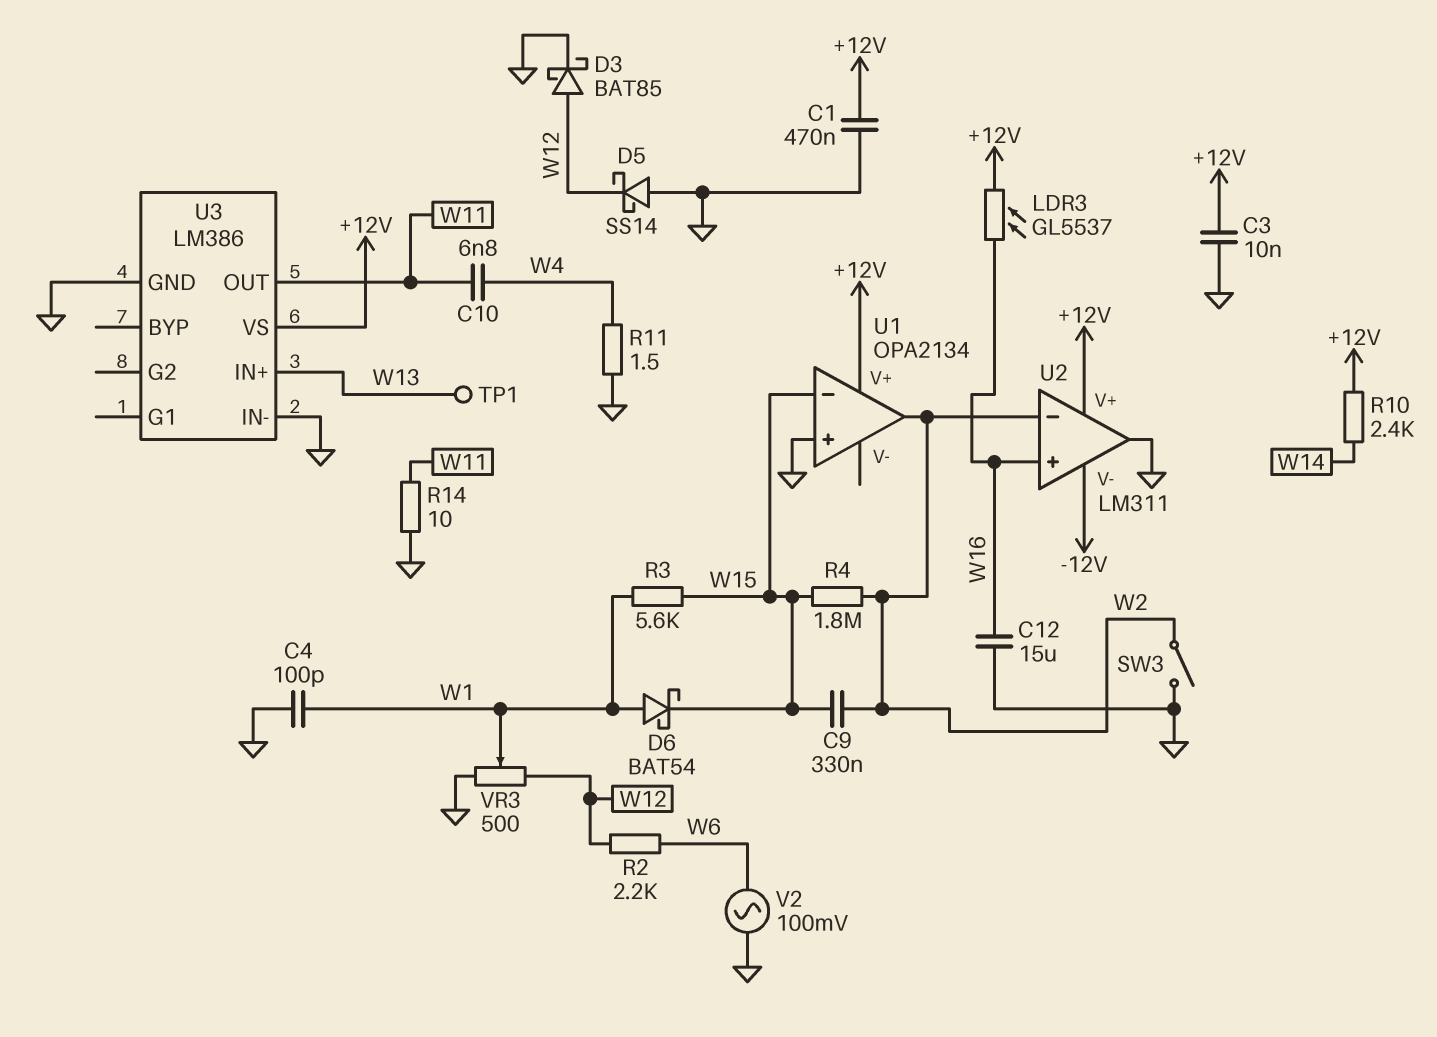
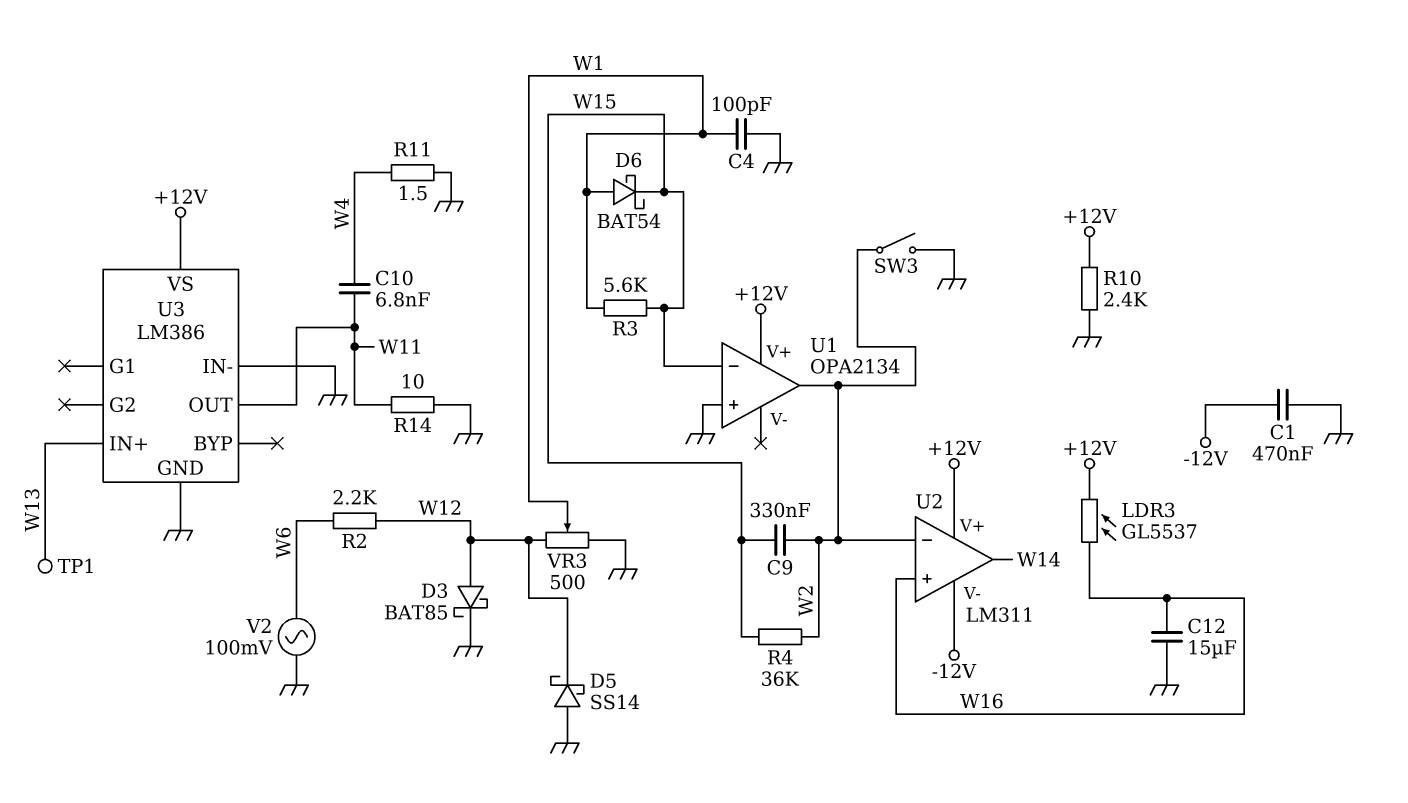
C1: 470nF (+12V, GND) -> 470nF (-12V, GND)
C3: 10nF (+12V, GND) -> none
R4: 1.8M (W2, W15) -> 36k (W2, W15)
R10: 2.4k (+12V, W14) -> 2.4k (+12V, GND)
U2 pin out: GND -> W14

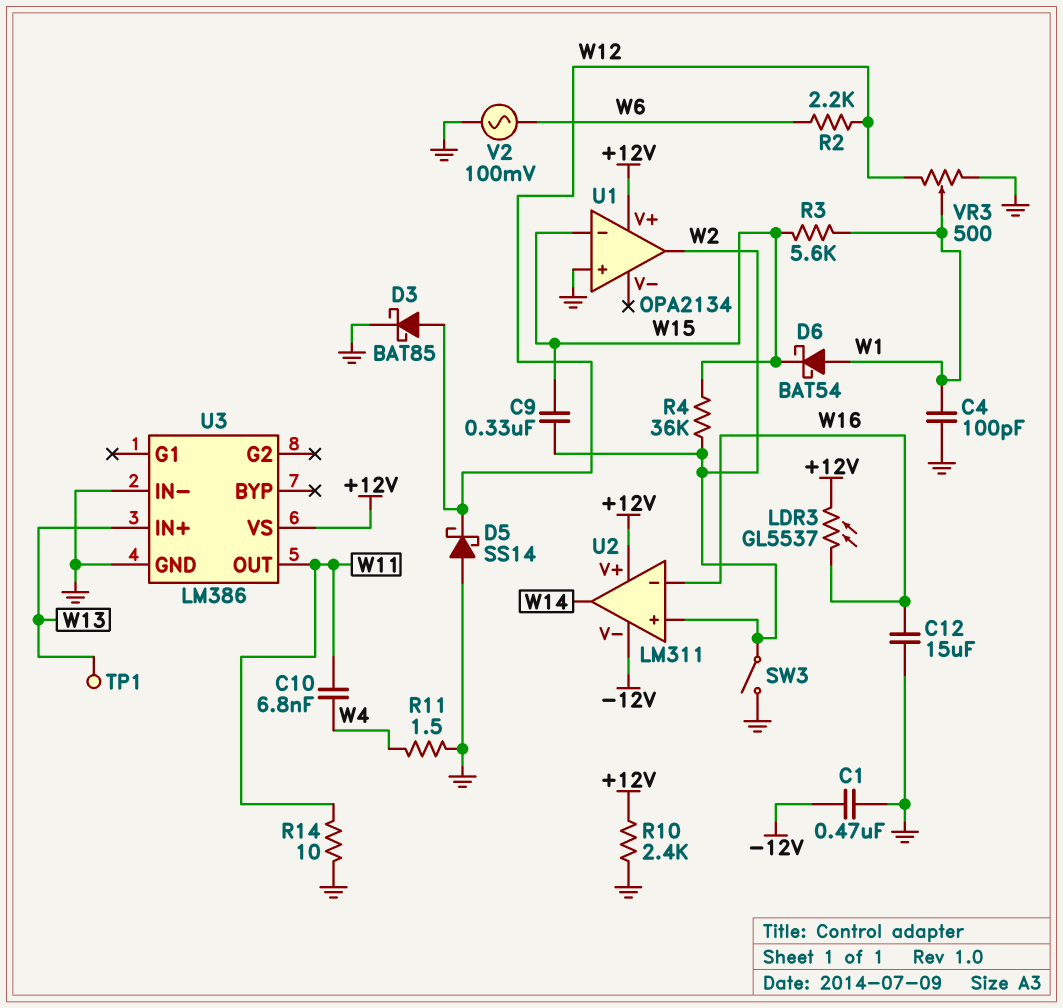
U2 pin in+: W16 -> W2
U2 pin in-: W2 -> W16

